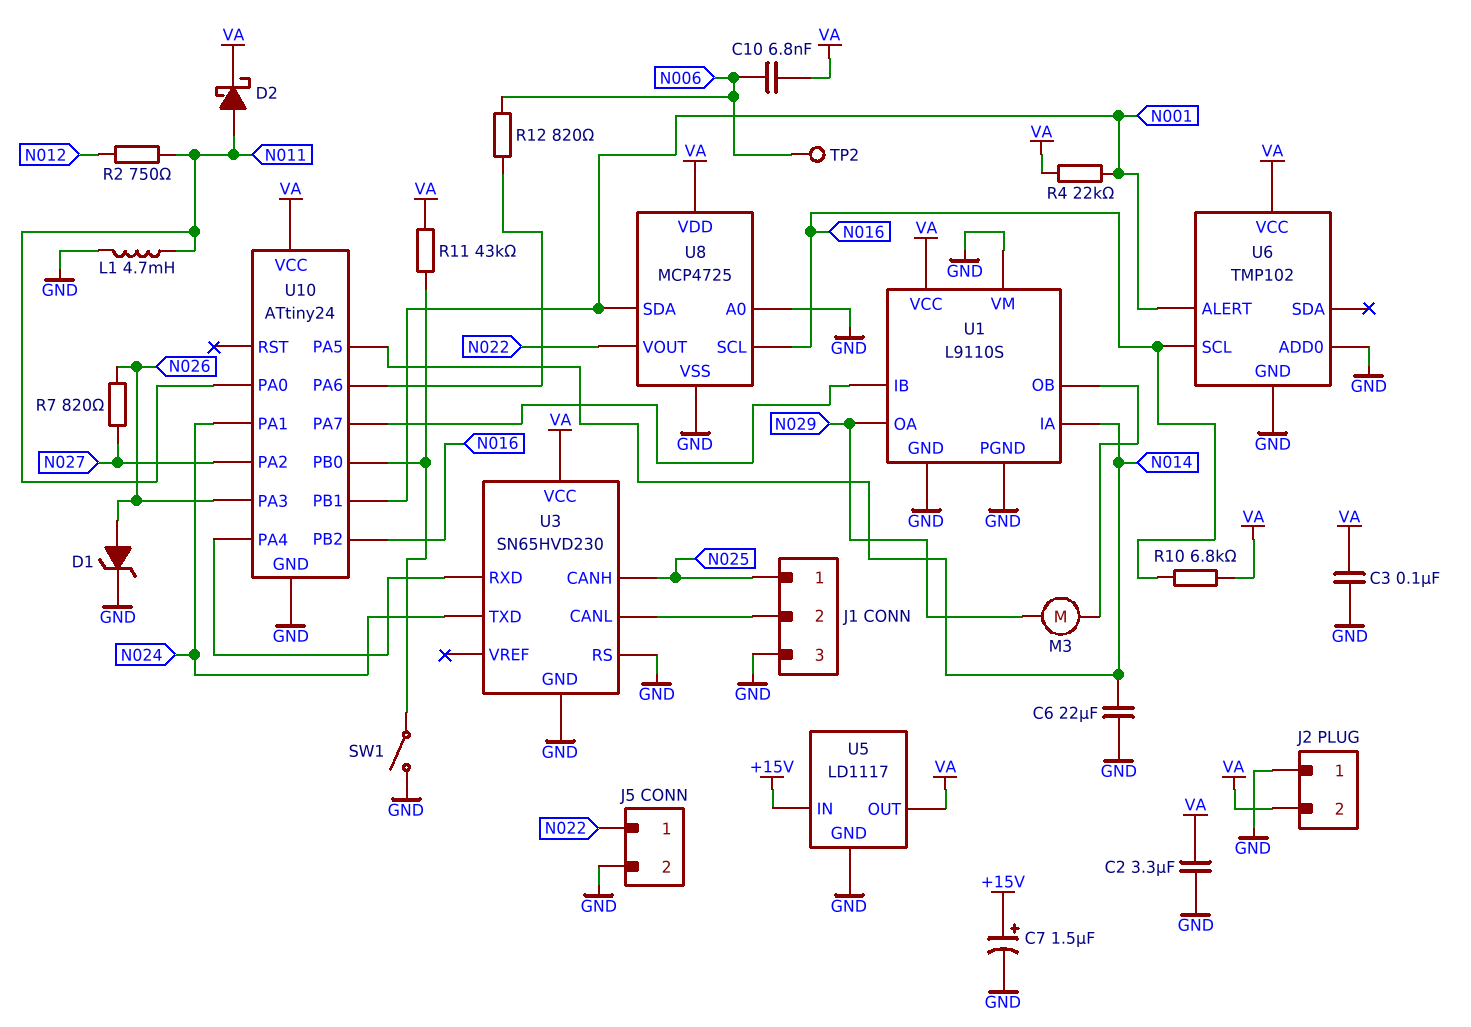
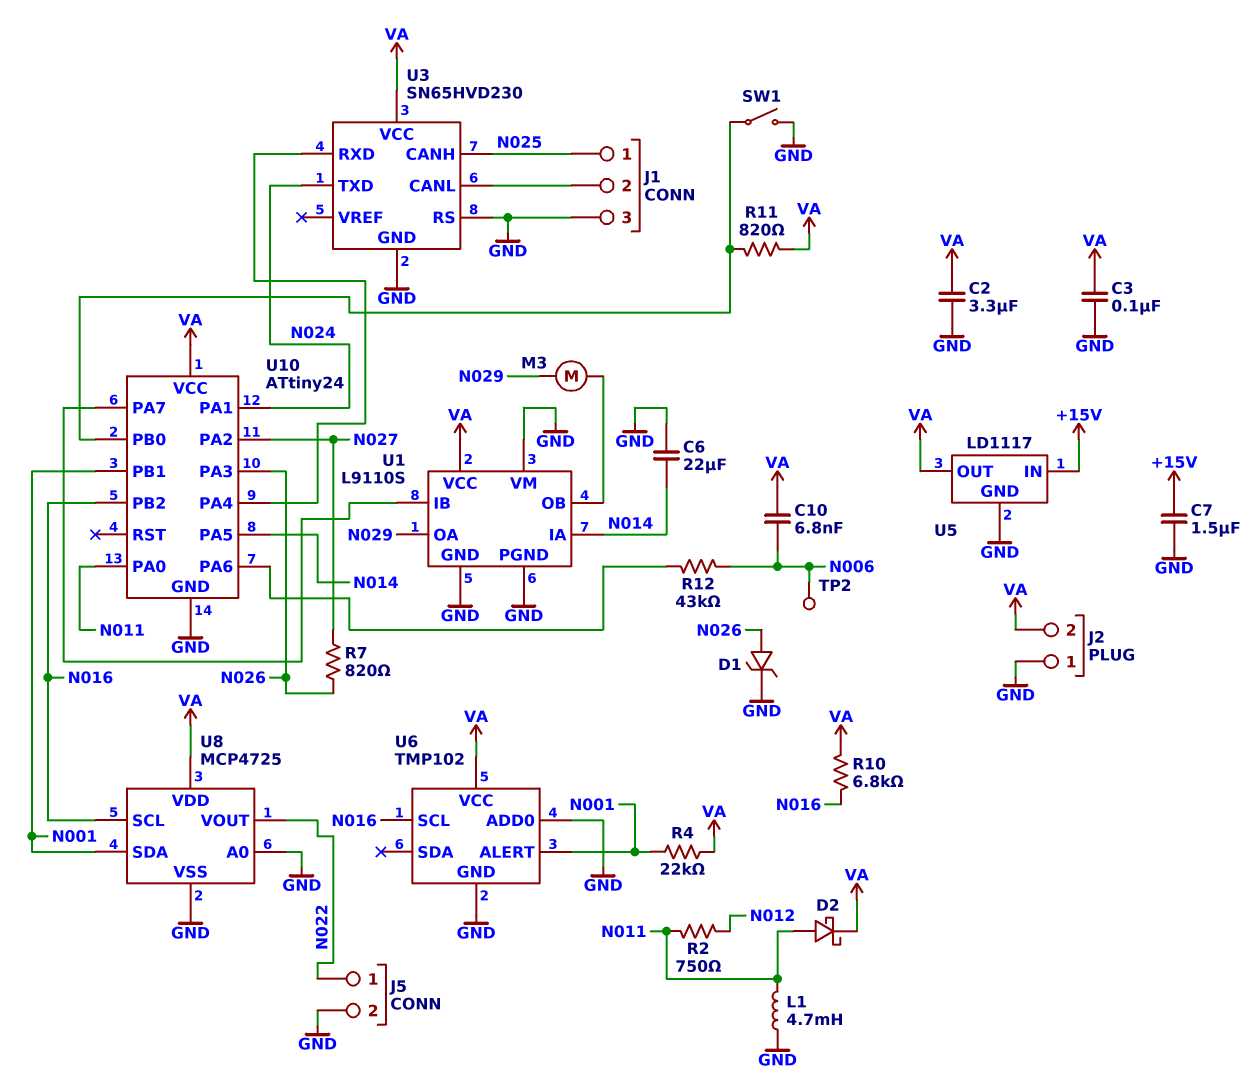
C7: 1.5uF (plus +15V, minus GND) -> 1.5uF (+15V, GND)
R11: 43k (U10/PB0, VA) -> 820 (U10/PB0, VA)
R12: 820 (N006, U10/PA6) -> 43k (N006, U10/PA6)

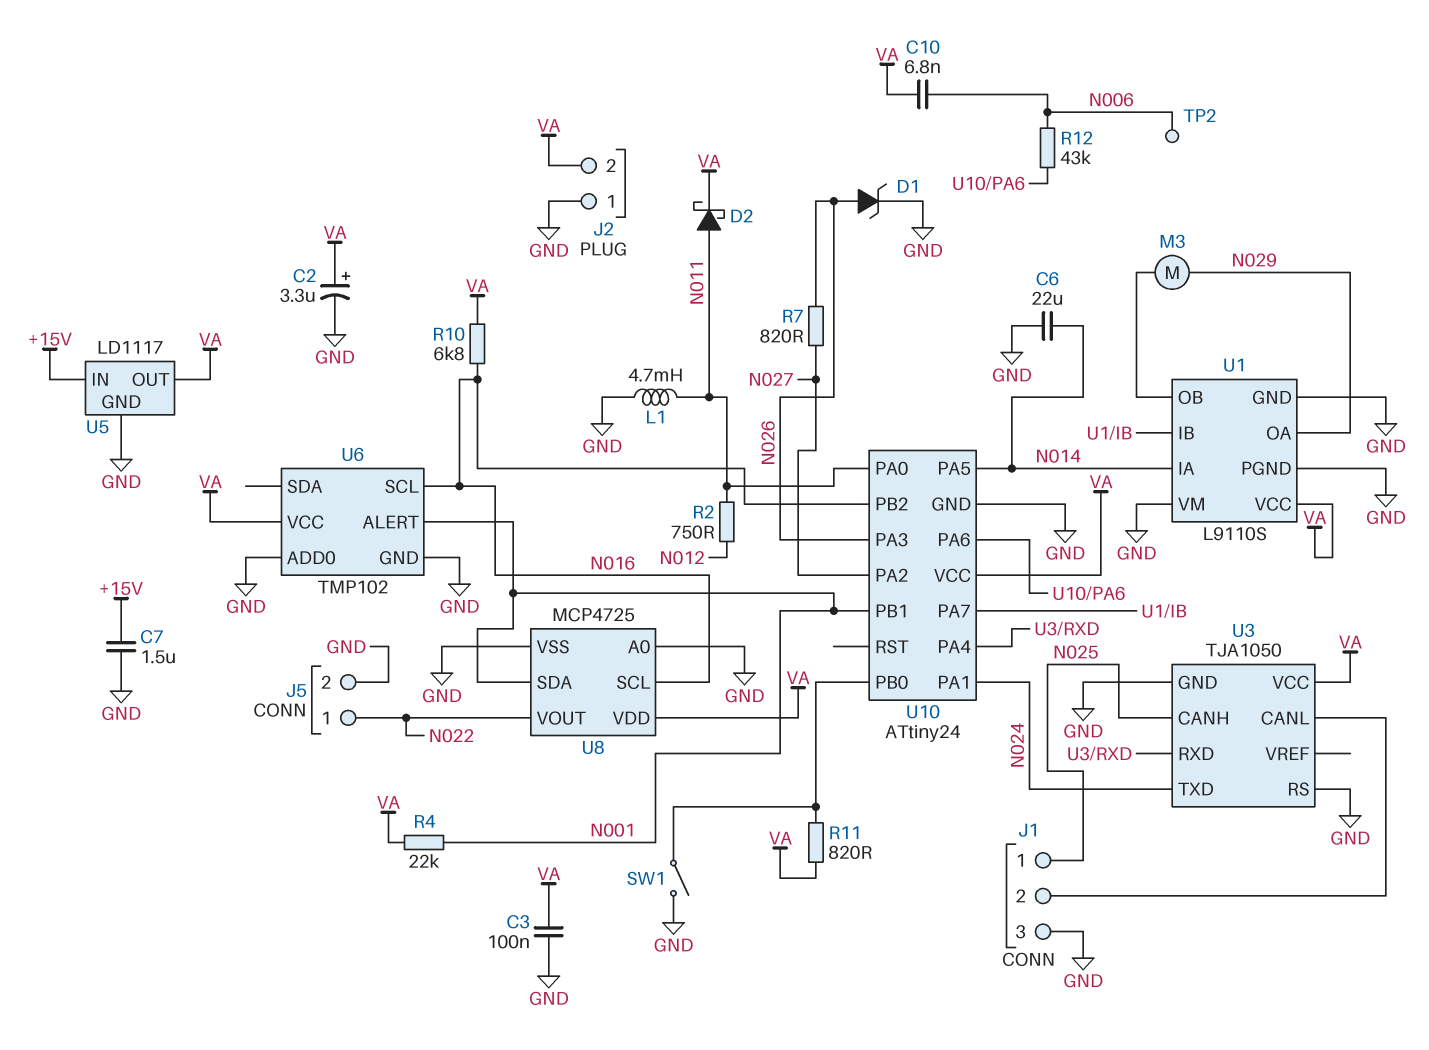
C2: 3.3uF (GND, VA) -> 3.3uF (plus VA, minus GND)
U3: SN65HVD230 -> TJA1050

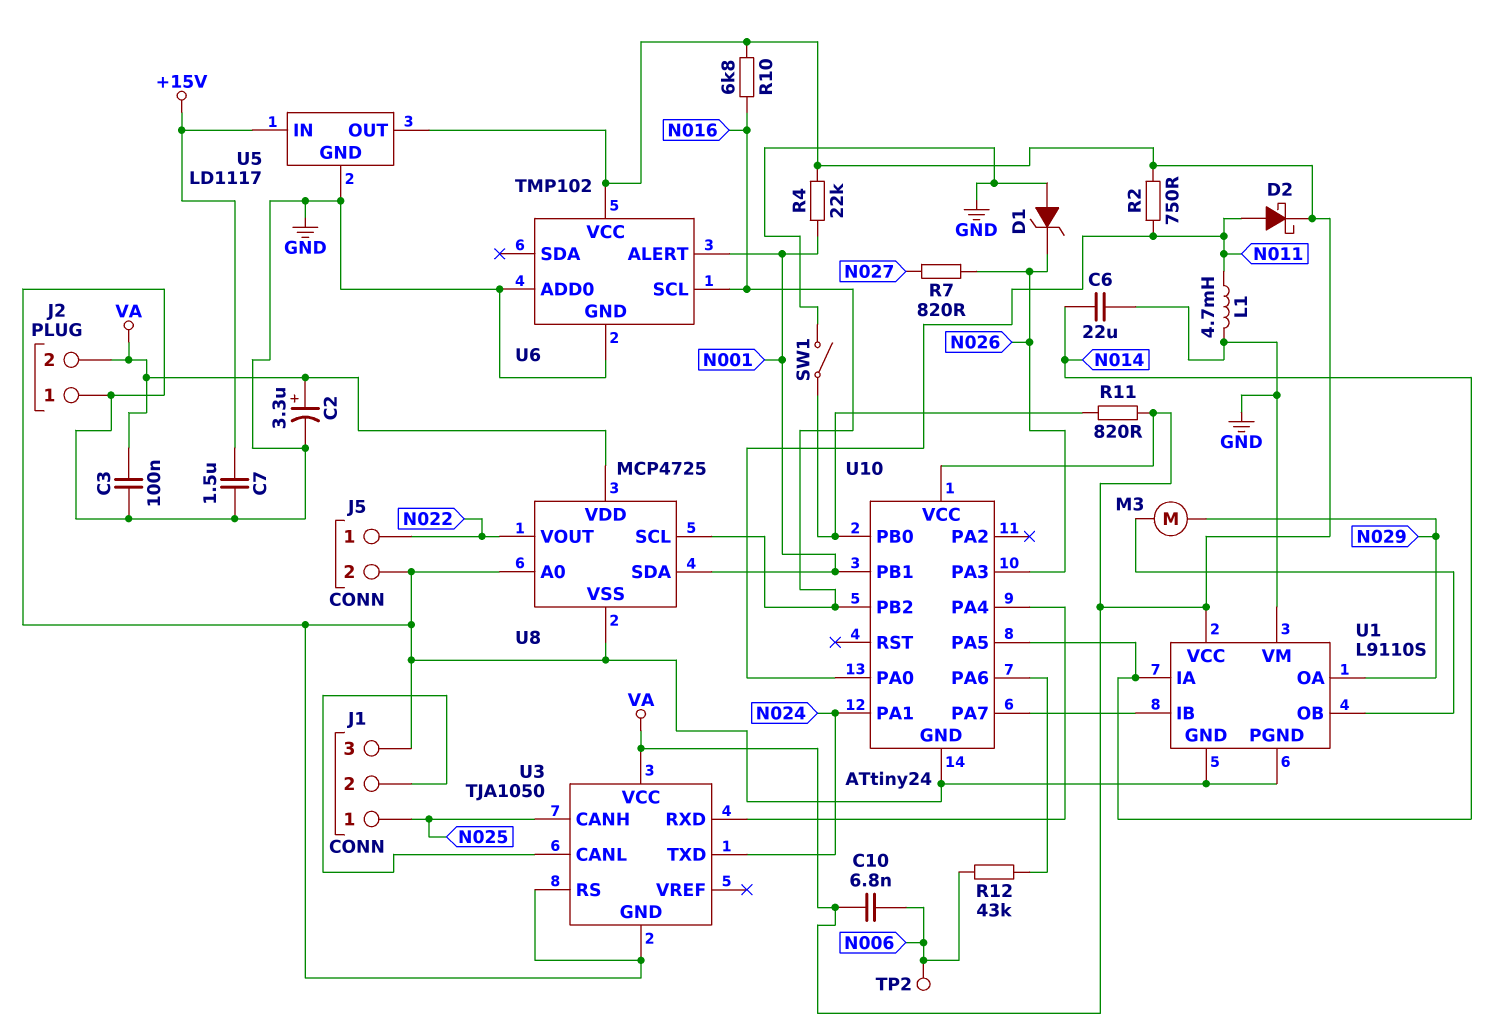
D1: zener (A N026, K GND) -> zener (A GND, K N026)
R2: 750 (N011, N012) -> 750 (N011, VA)
U10 pin PA2: N027 -> none

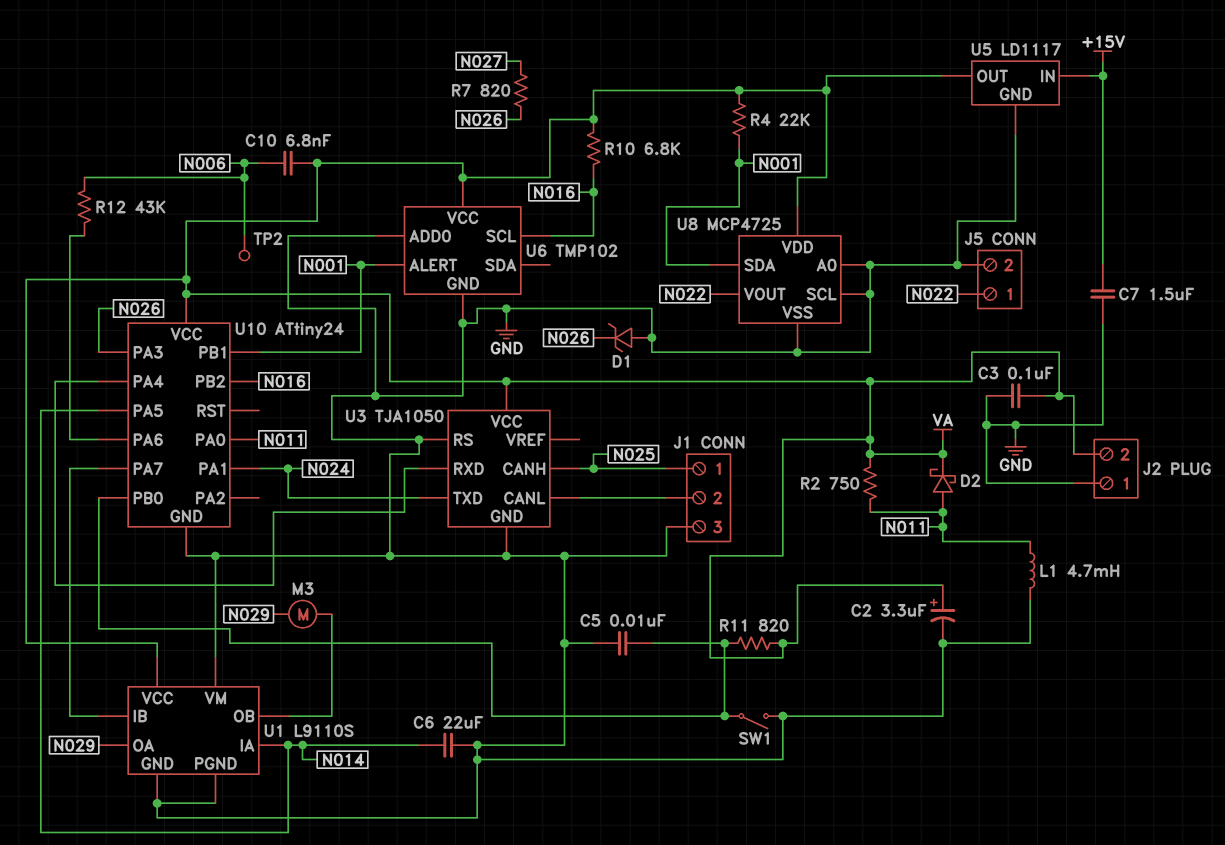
C5: none -> 10nF (GND, U10/PB0)
U8 pin SCL: N016 -> GND

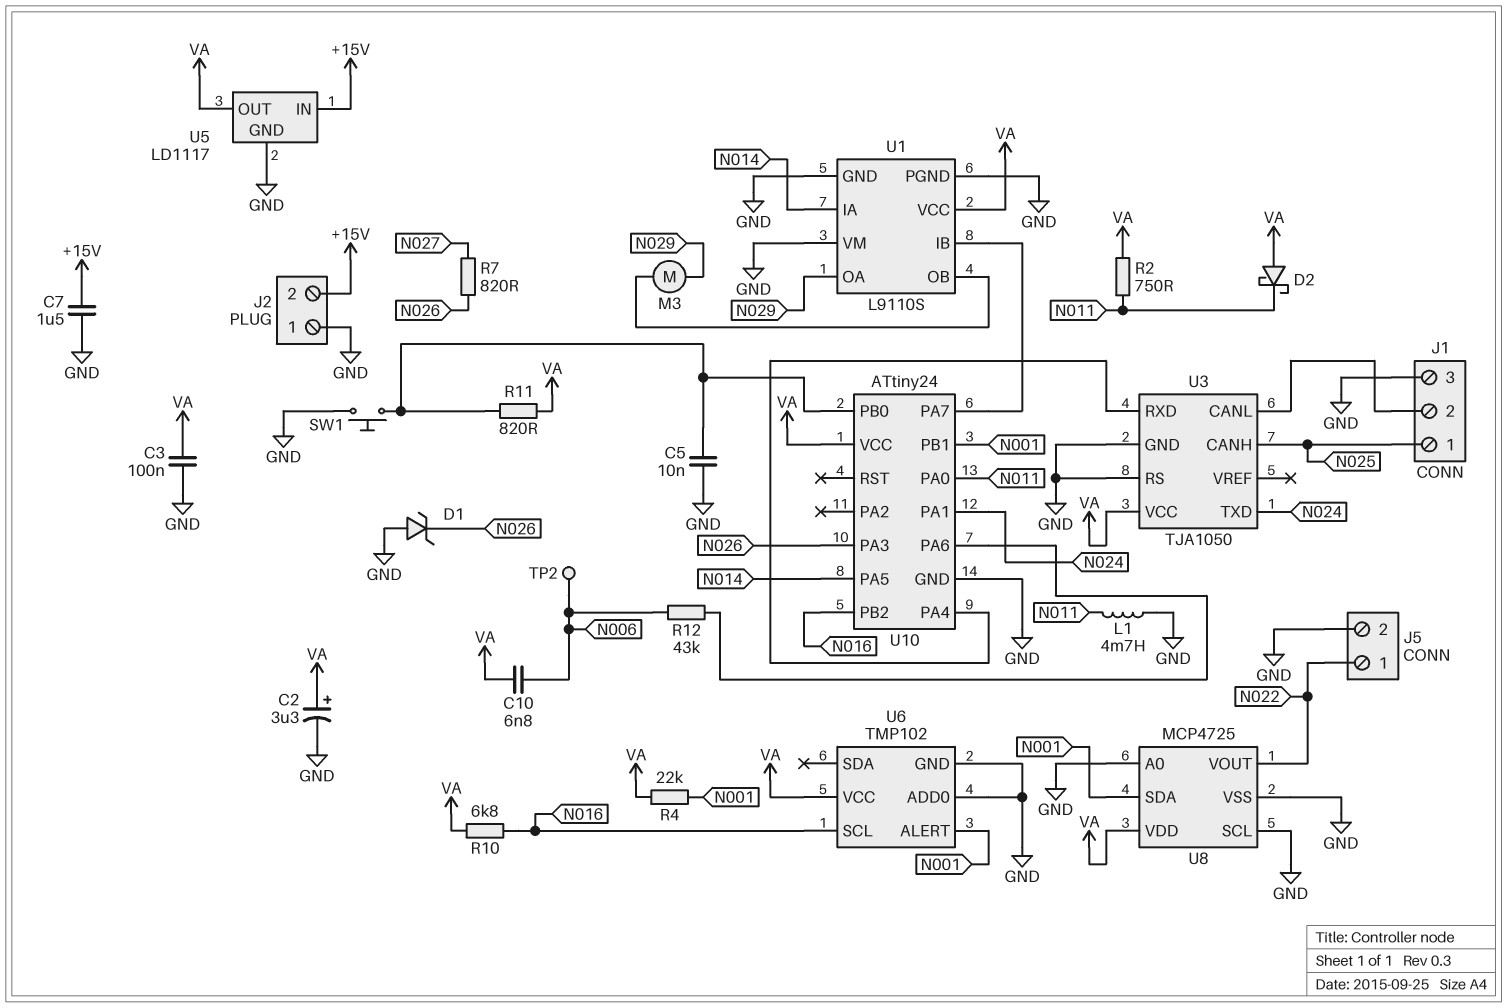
C6: 22uF (GND, N014) -> none
D2: schottky (A N011, K VA) -> schottky (A VA, K N011)
J2 pin 2: VA -> +15V
SW1: switch (GND, U10/PB0) -> button (GND, U10/PB0)

